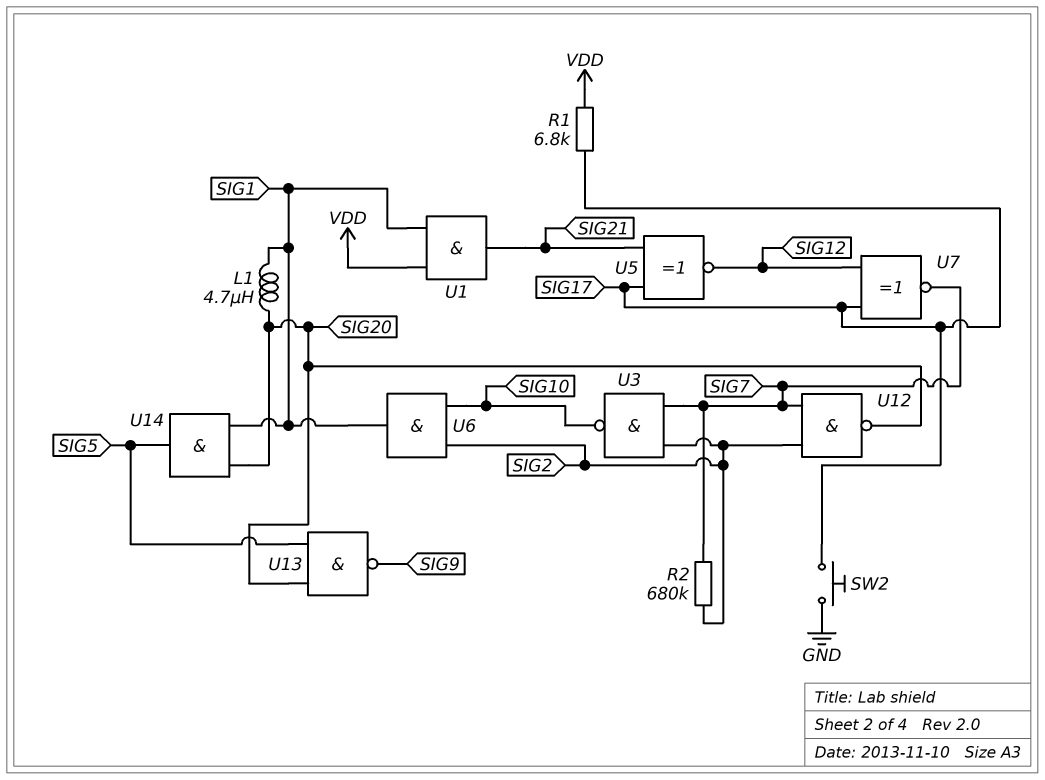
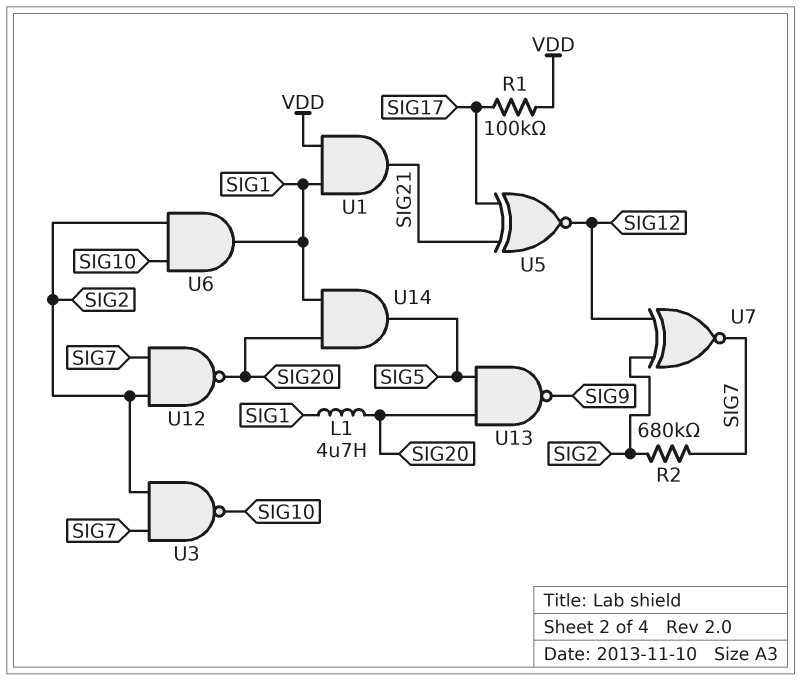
R1: 6.8k (SIG17, VDD) -> 100k (SIG17, VDD)
SW2: button (GND, SIG17) -> none
U7: XNOR (in SIG12, in SIG17, out SIG7) -> XNOR (in SIG2, in SIG12, out SIG7)

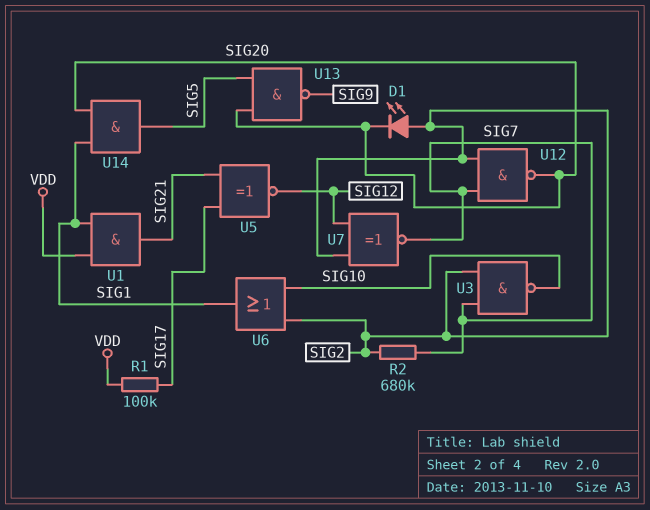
D1: none -> LED (A SIG2, K SIG20)
L1: 4.7uH (SIG1, SIG20) -> none
U6: AND (in SIG2, in SIG10, out SIG1) -> OR (in SIG2, in SIG10, out SIG1)

